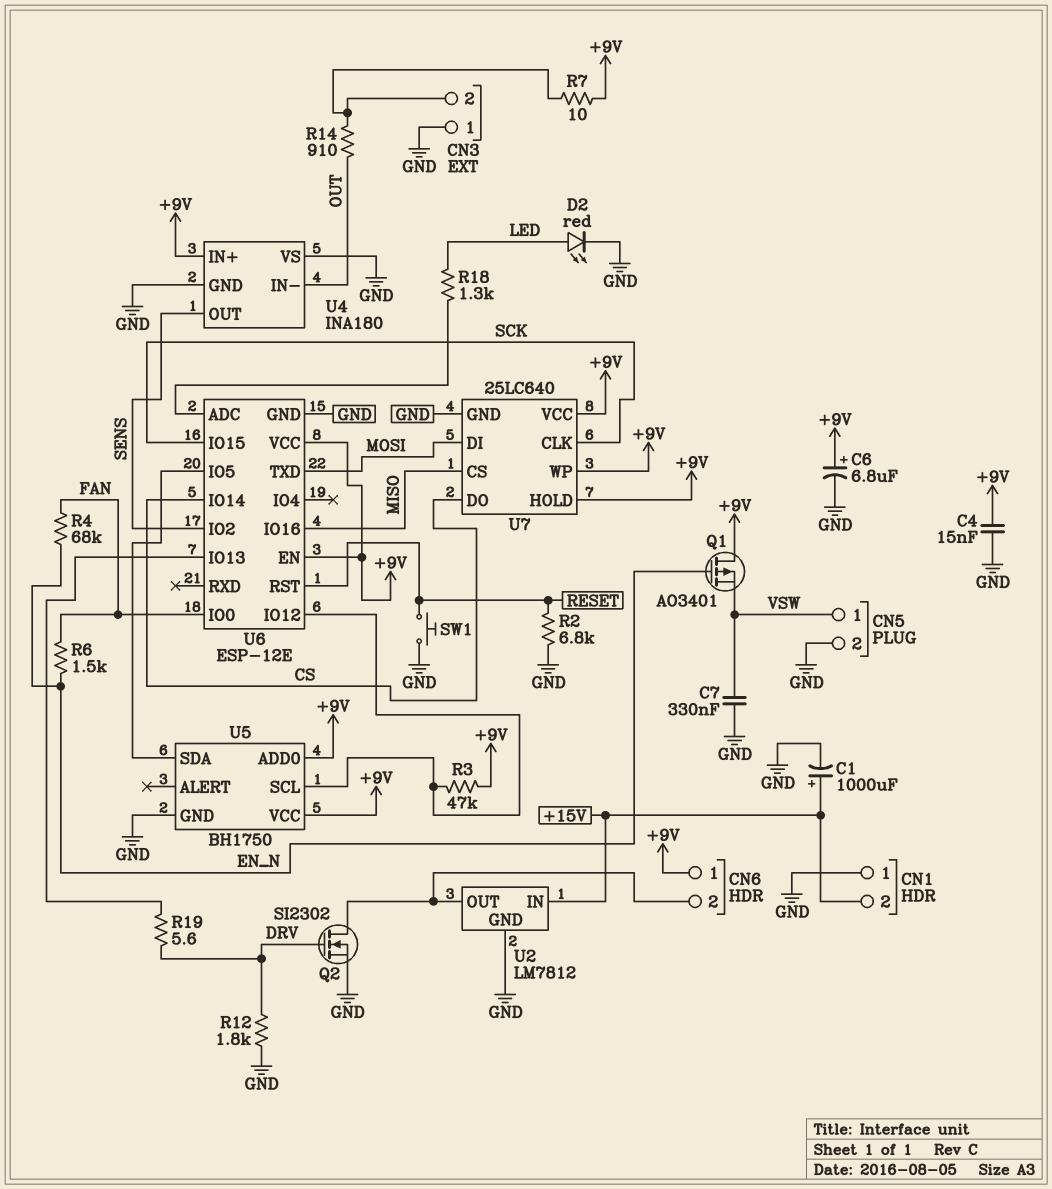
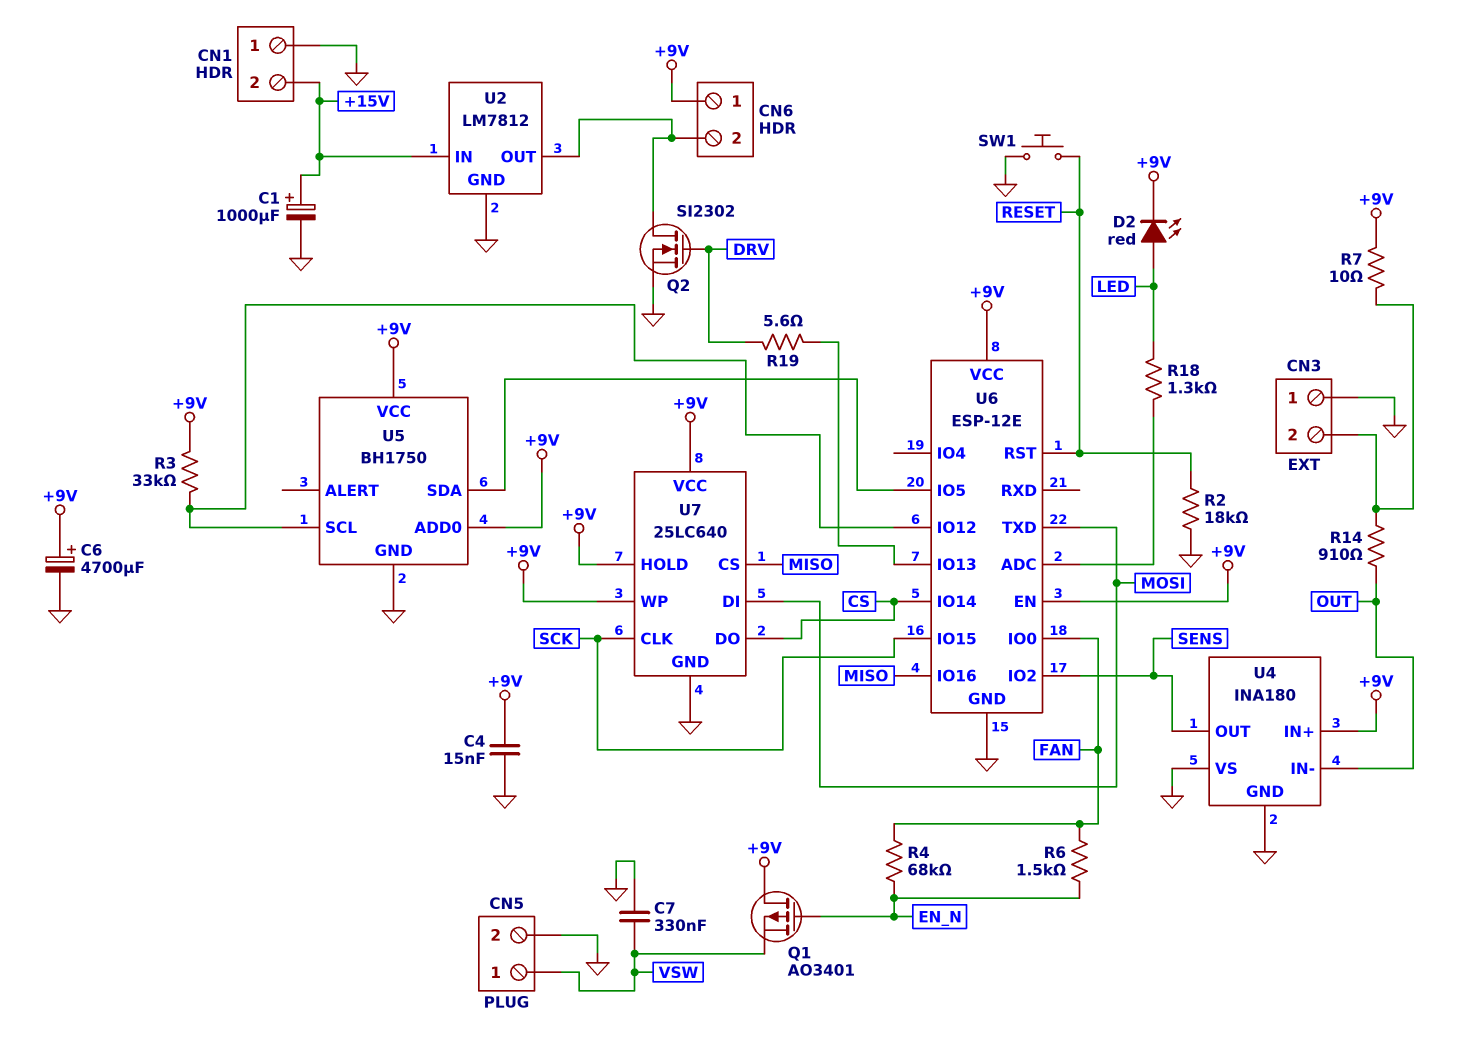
C6: 6.8uF (plus +9V, minus GND) -> 4700uF (plus +9V, minus GND)
D2: LED red (A LED, K GND) -> LED red (A LED, K +9V)
R2: 6.8k (GND, RESET) -> 18k (GND, RESET)
R3: 47k (+9V, U5/SCL) -> 33k (+9V, U5/SCL)
R12: 1.8k (DRV, GND) -> none

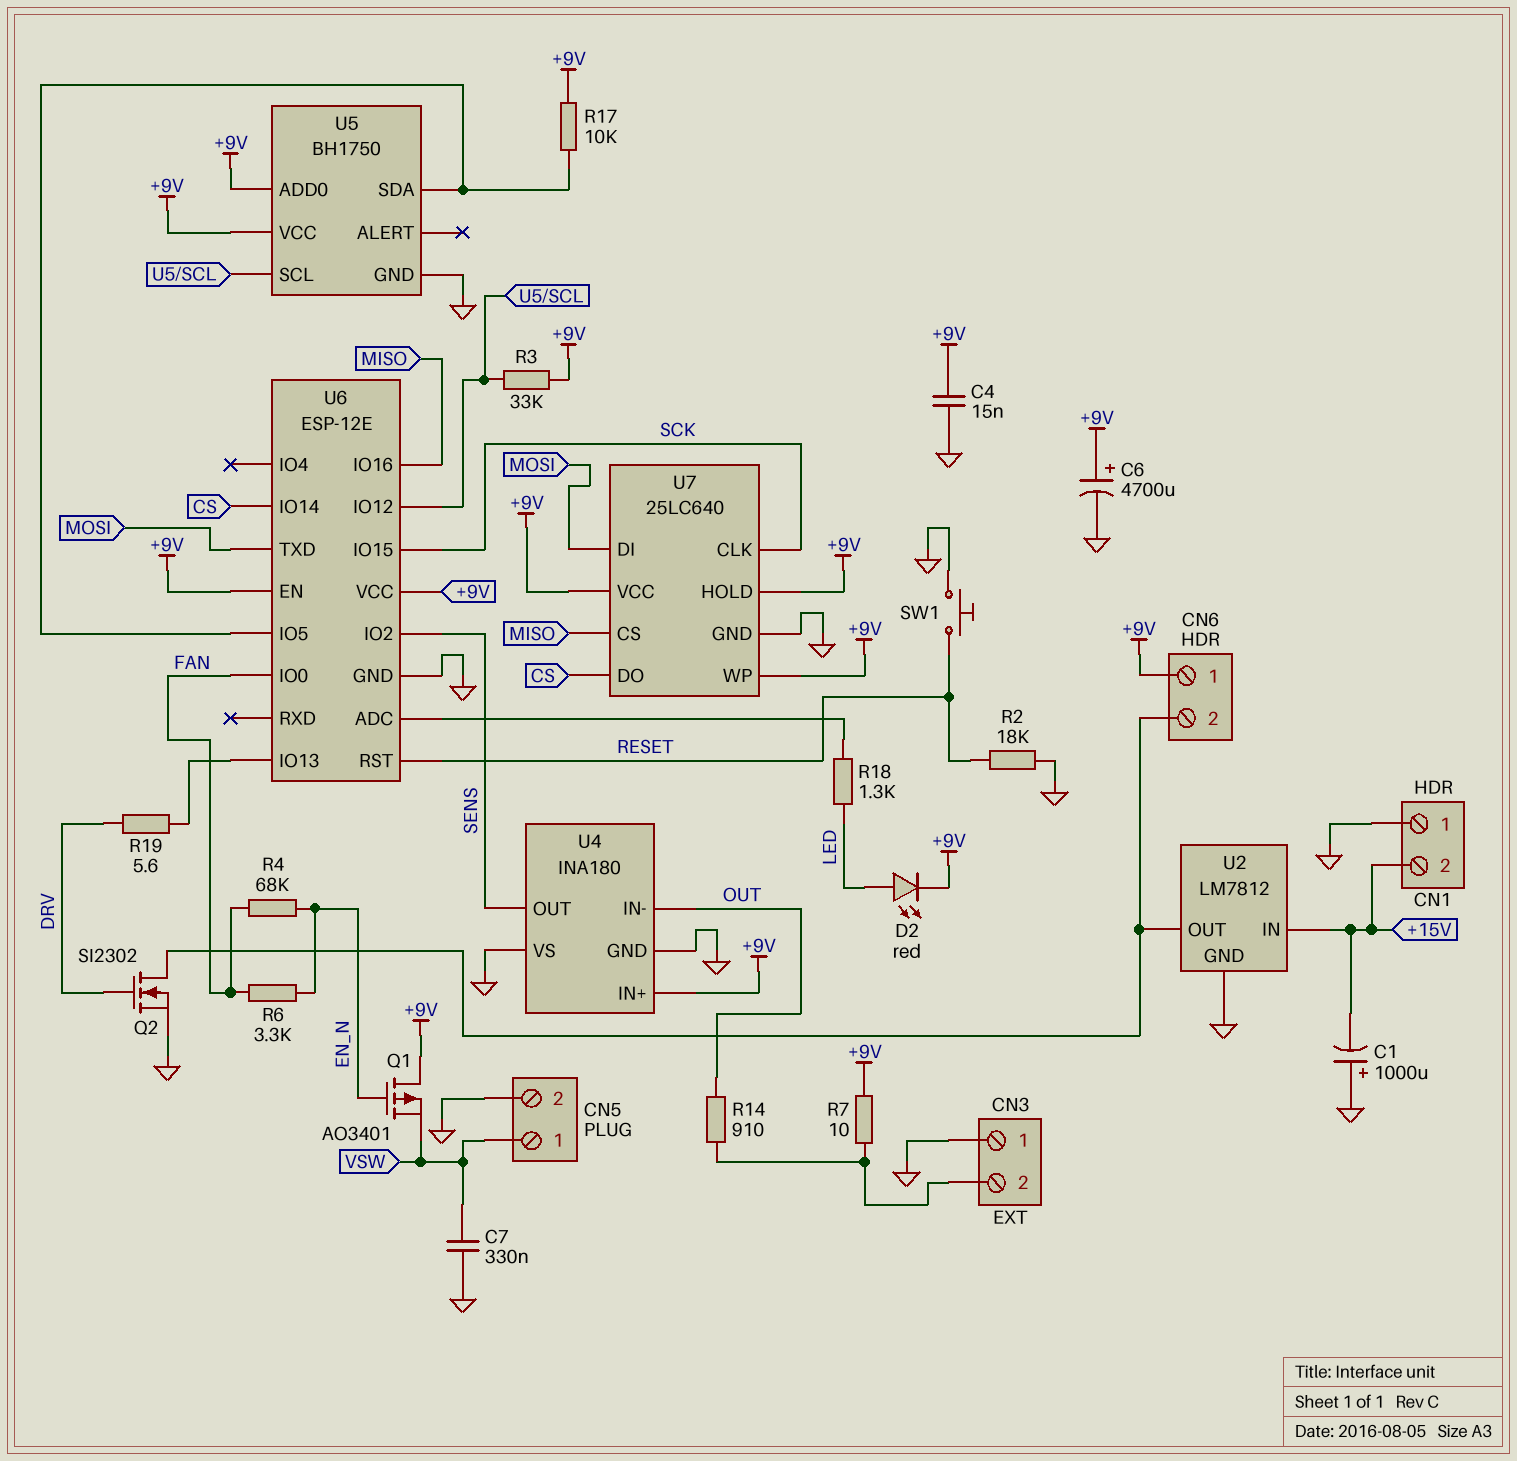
C1: 1000uF (plus +15V, minus GND) -> 1000uF (plus GND, minus +15V)
R6: 1.5k (EN_N, FAN) -> 3.3k (EN_N, FAN)
R17: none -> 10k (+9V, U5/SDA)

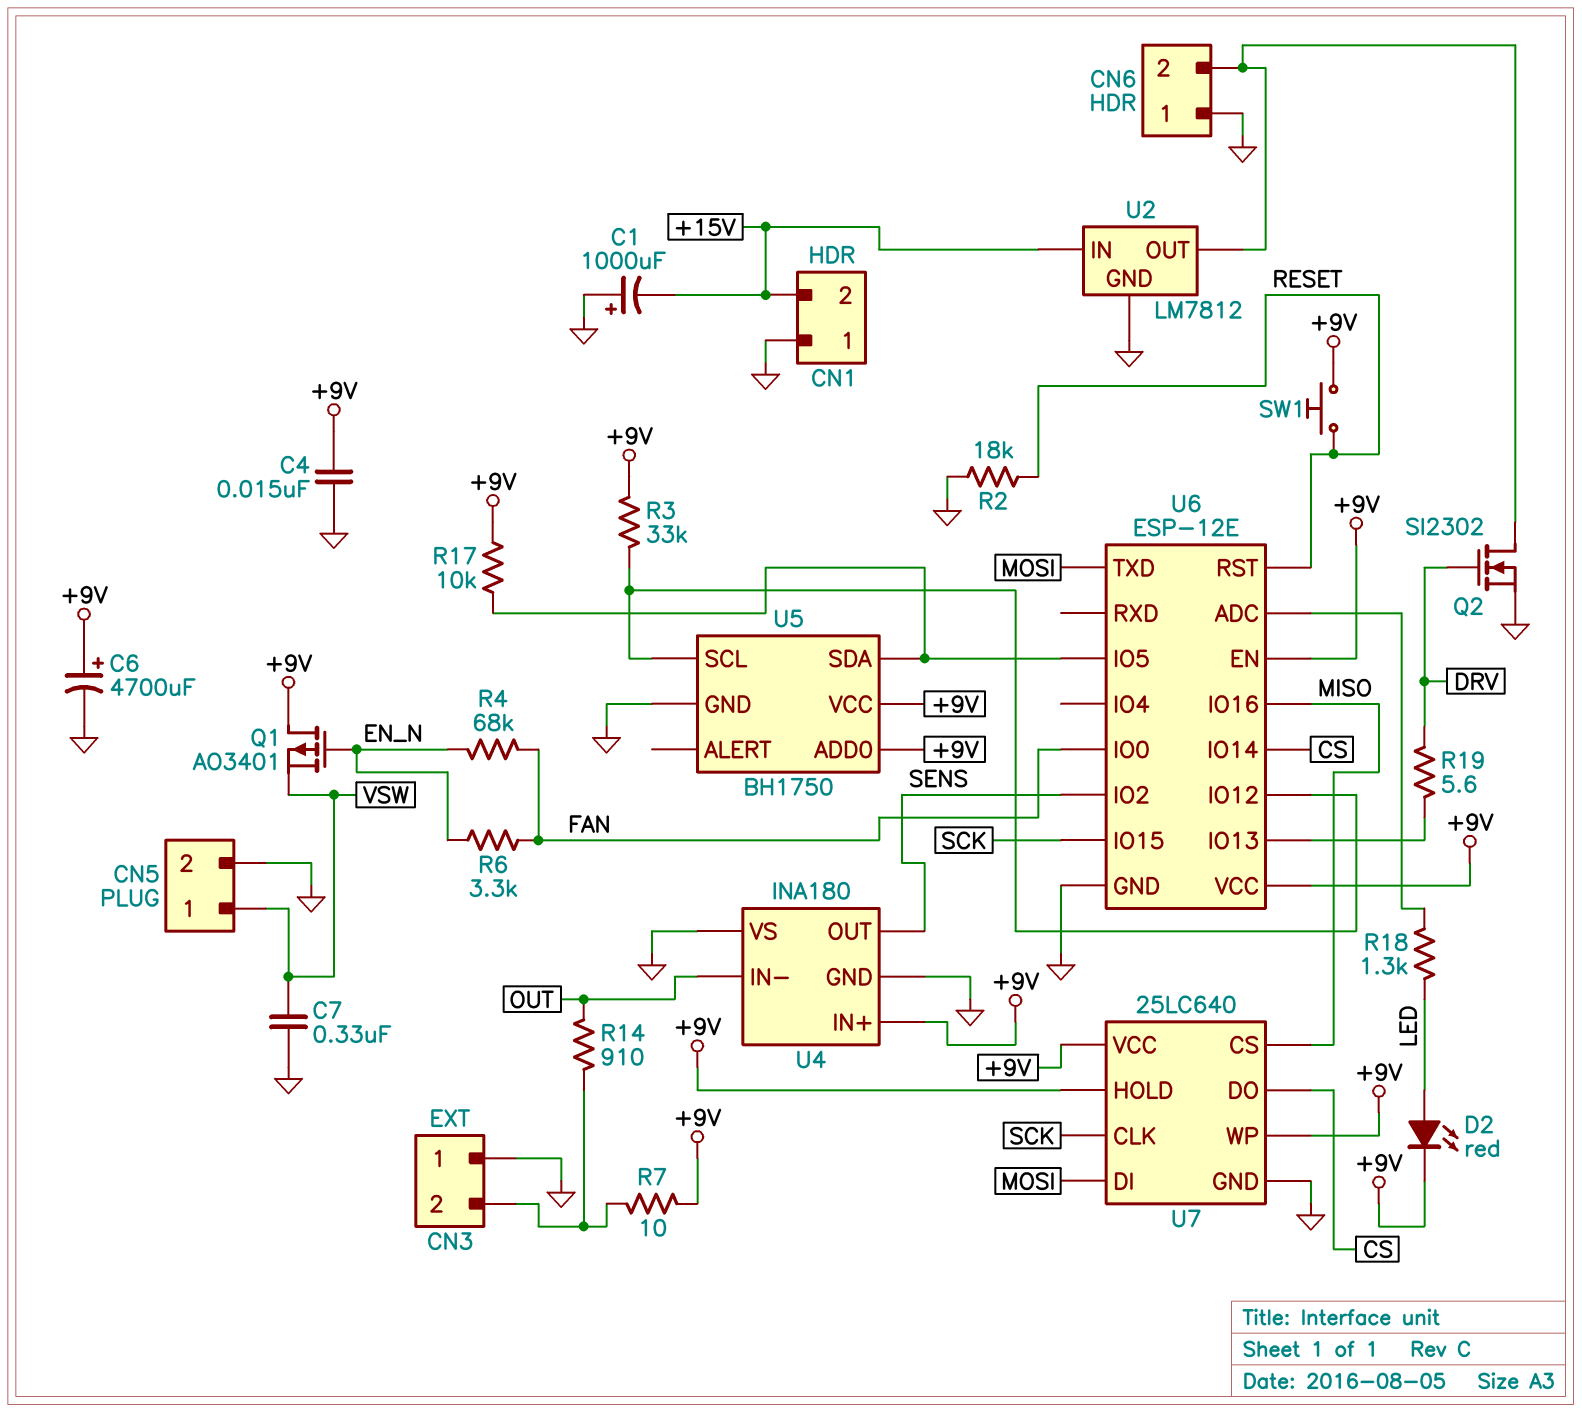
CN6 pin 1: +9V -> GND
SW1: button (GND, RESET) -> button (+9V, RESET)

